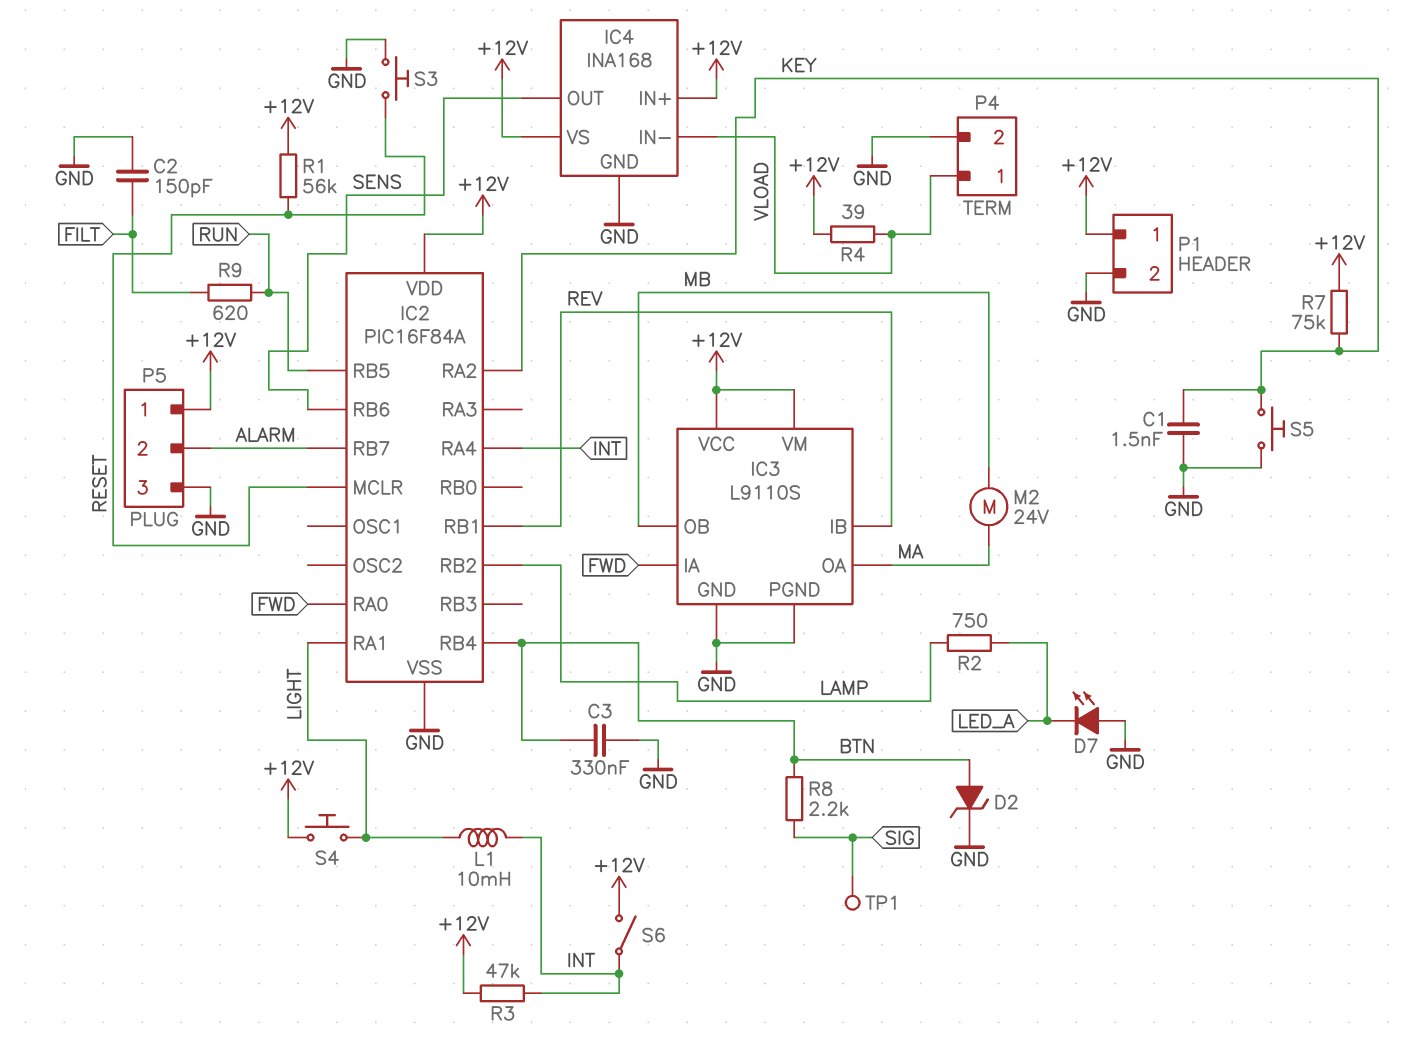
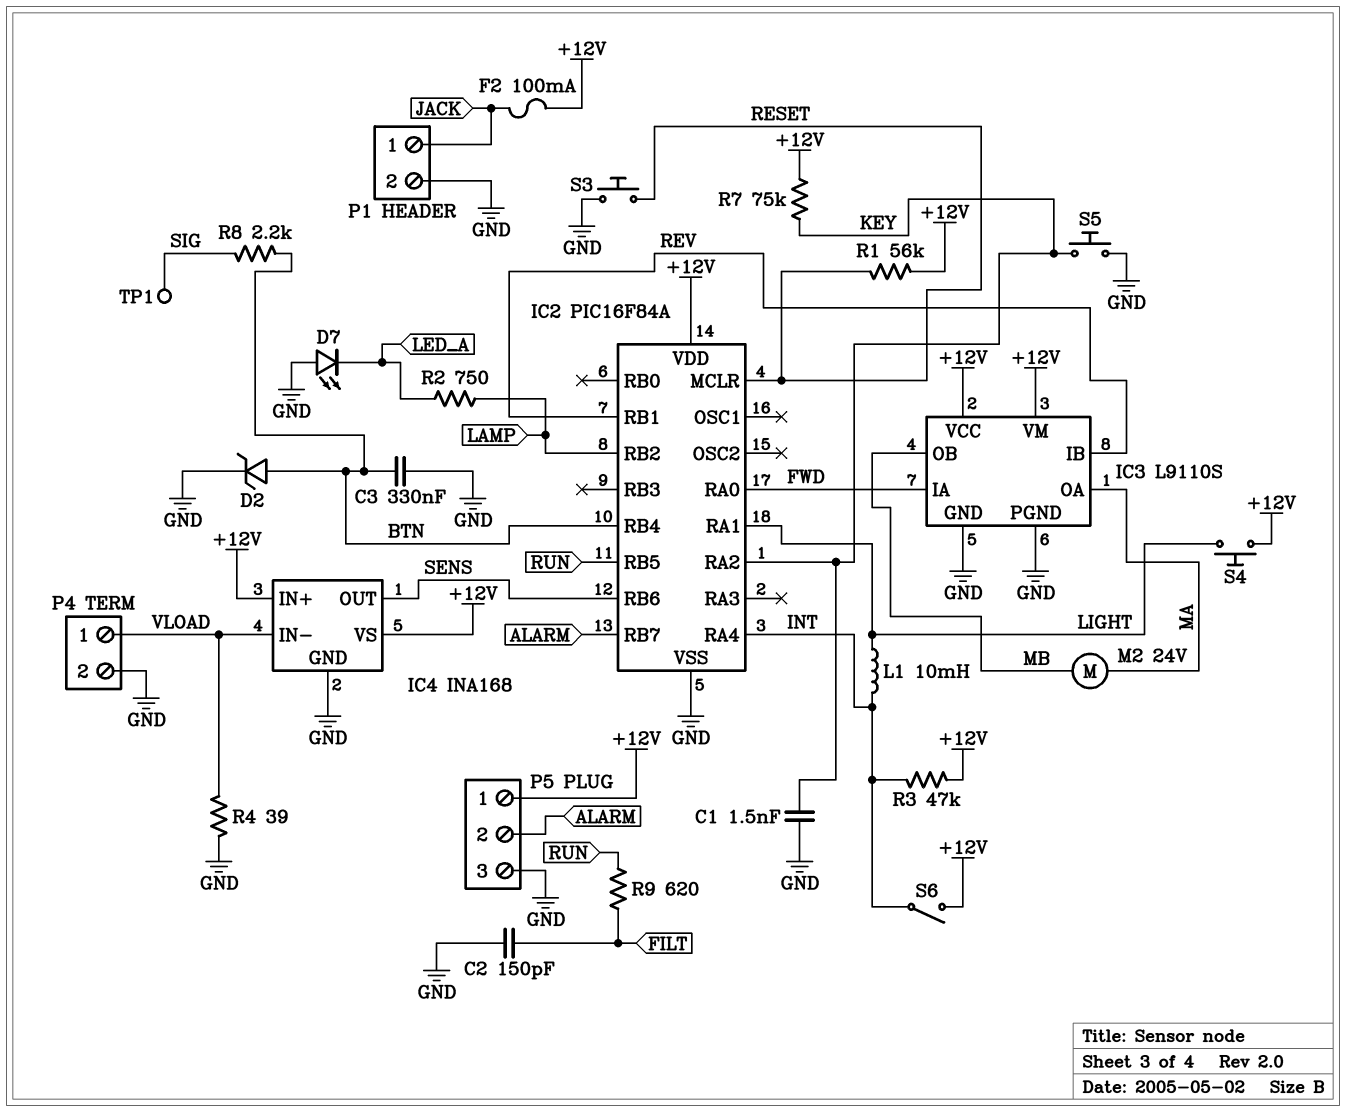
F2: none -> 100mA (+12V, JACK)
P1 pin 1: +12V -> JACK
R4: 39 (+12V, VLOAD) -> 39 (GND, VLOAD)

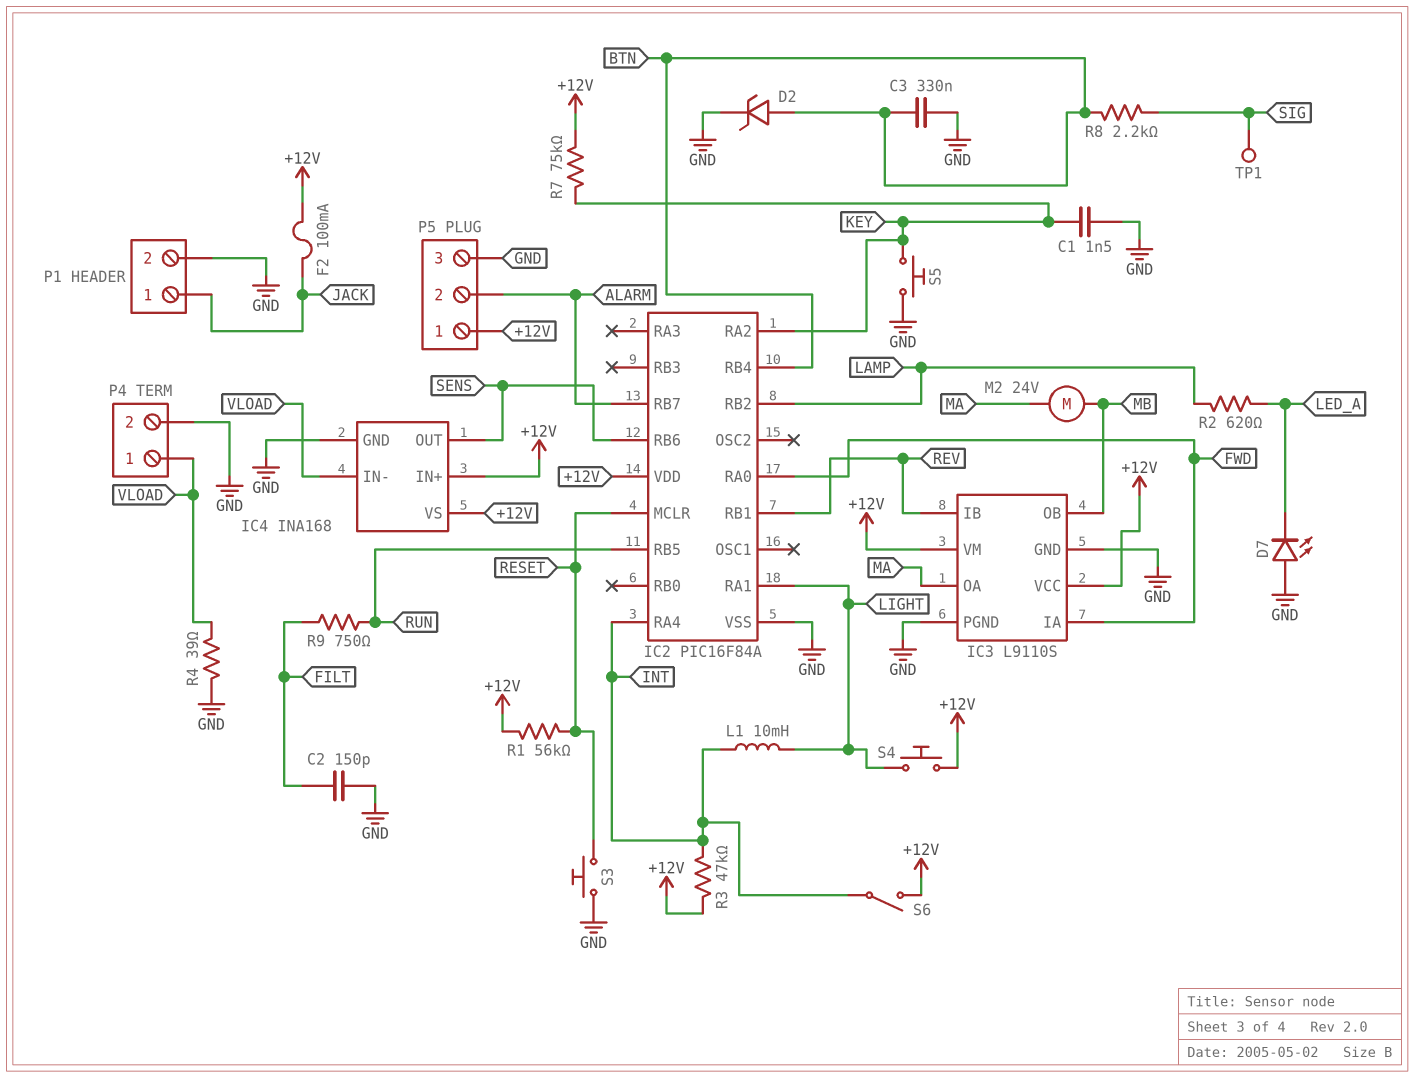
R2: 750 (LAMP, LED_A) -> 620 (LAMP, LED_A)
R9: 620 (FILT, RUN) -> 750 (FILT, RUN)

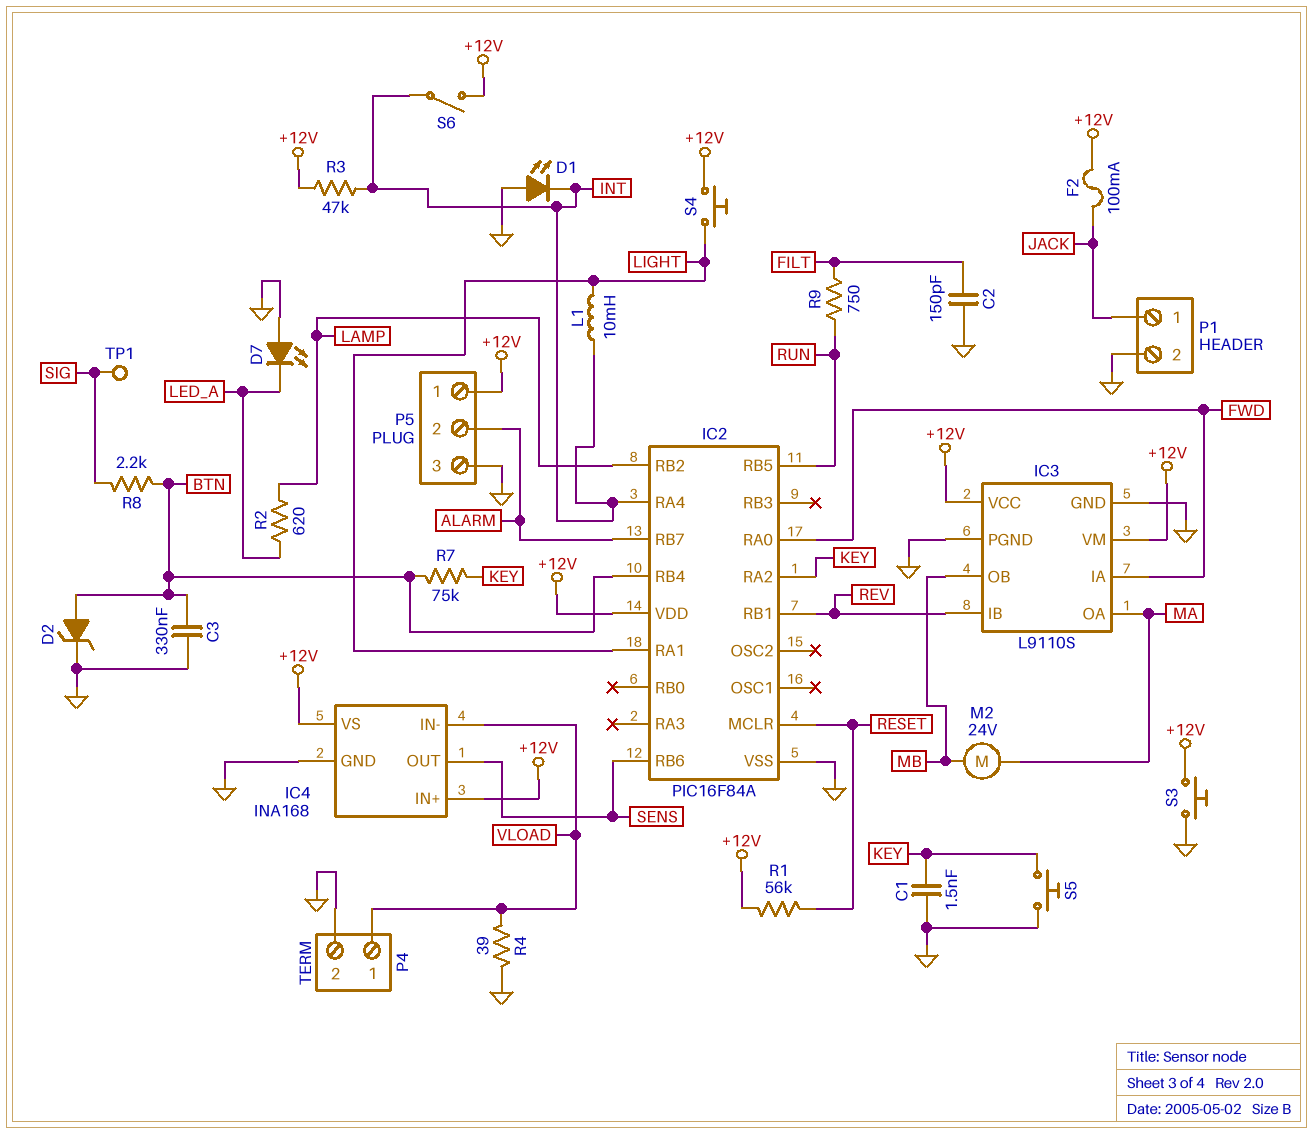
D1: none -> LED (A GND, K INT)
R7: 75k (+12V, KEY) -> 75k (BTN, KEY)
S3: button (GND, RESET) -> button (+12V, GND)

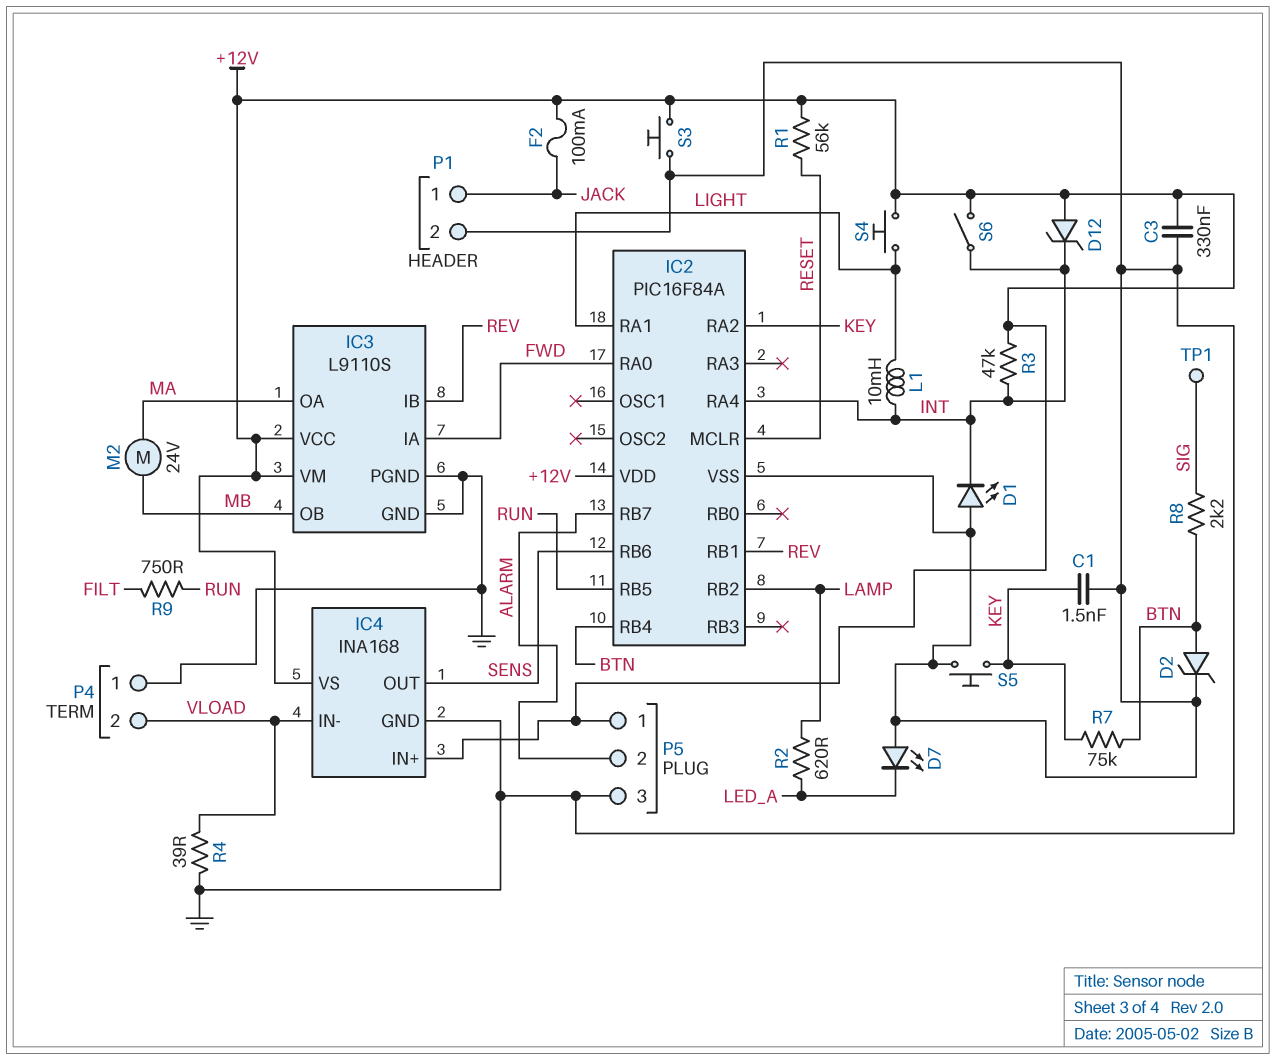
C2: 150pF (FILT, GND) -> none
C3: 330nF (BTN, GND) -> 330nF (+12V, GND)
D12: none -> zener (A +12V, K INT)
P4 pin 1: VLOAD -> GND
P4 pin 2: GND -> VLOAD

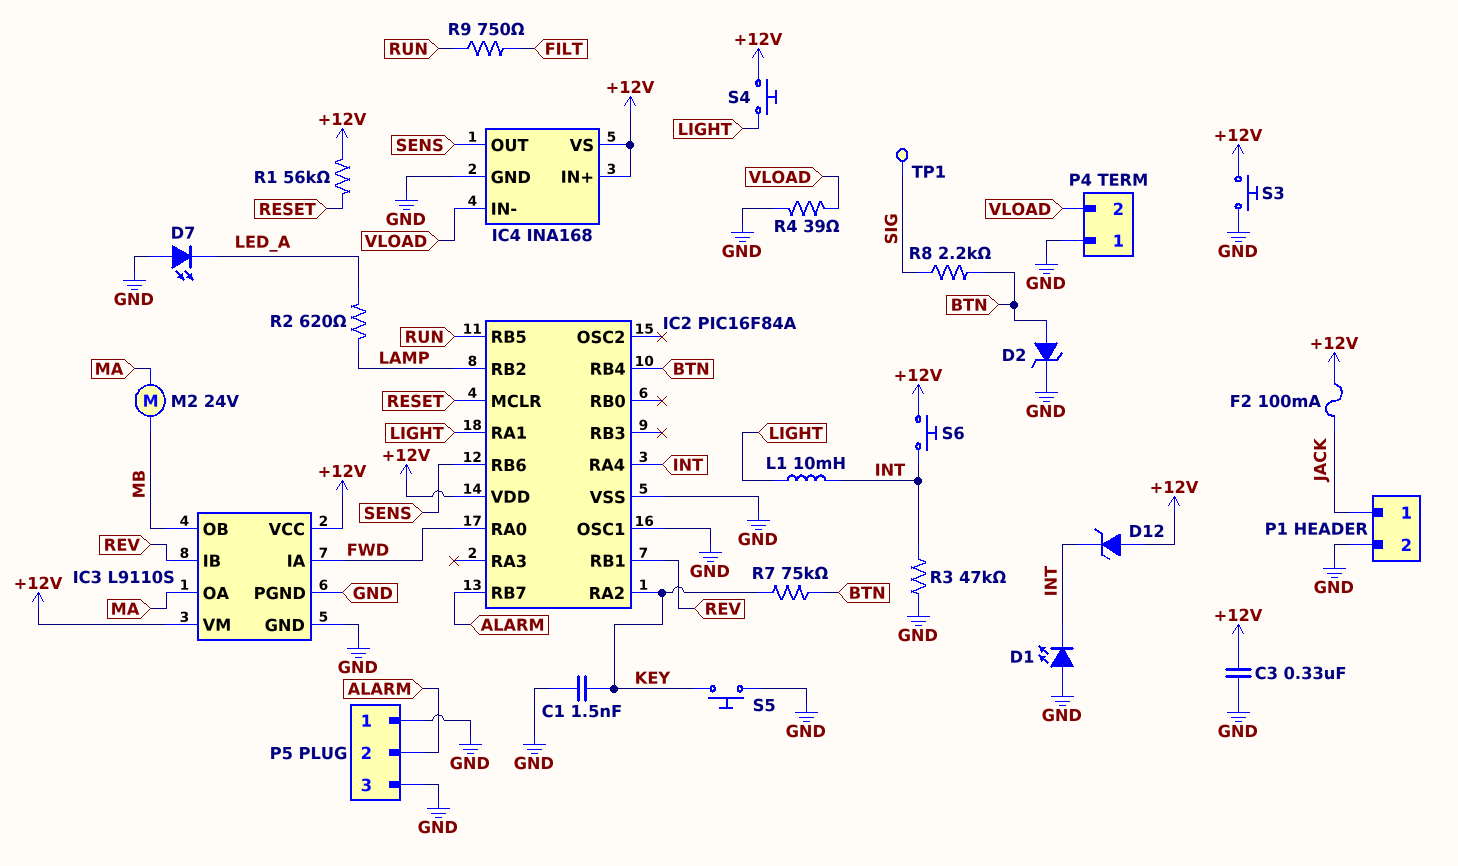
IC2 pin OSC1: none -> GND
P5 pin 1: +12V -> GND
R3: 47k (+12V, INT) -> 47k (GND, INT)
S6: switch (+12V, INT) -> button (+12V, INT)

